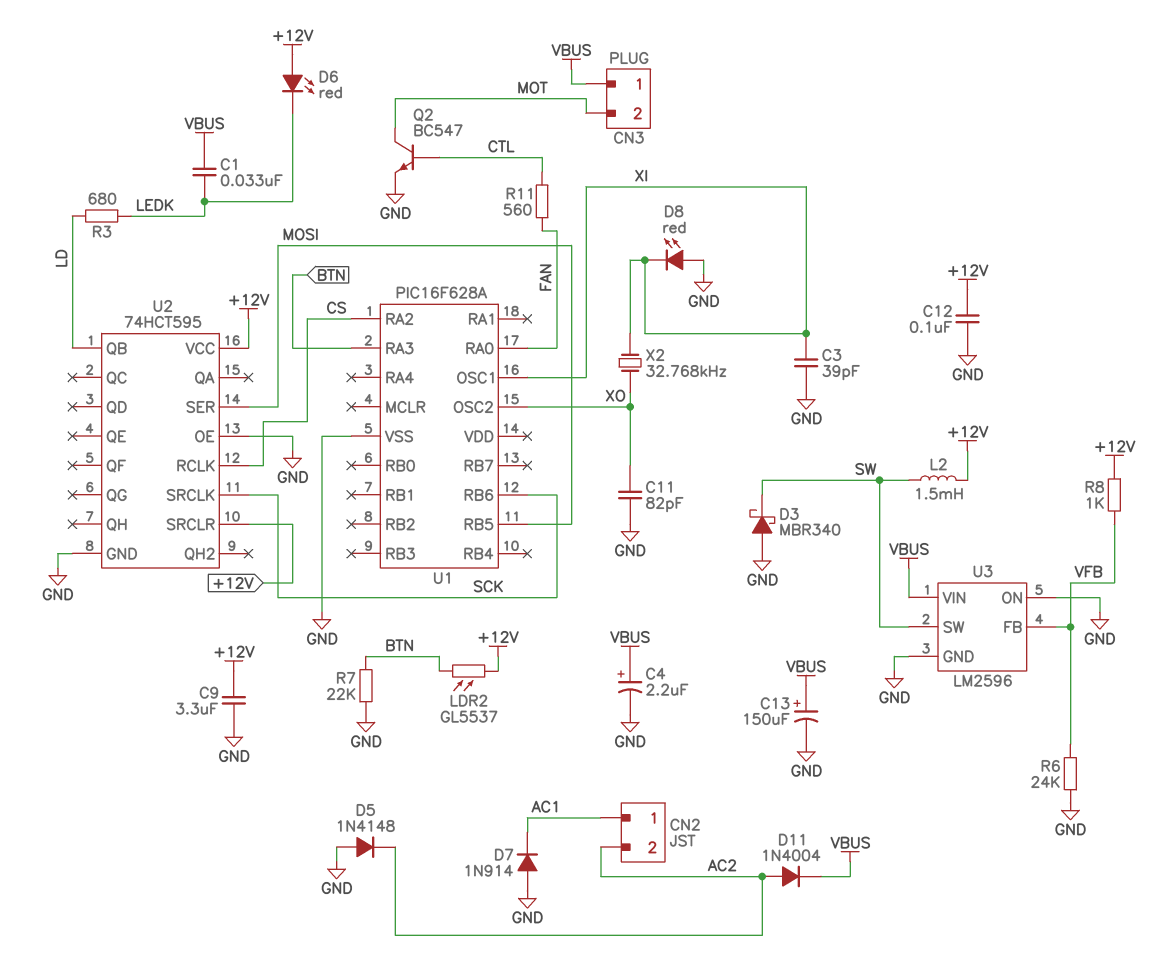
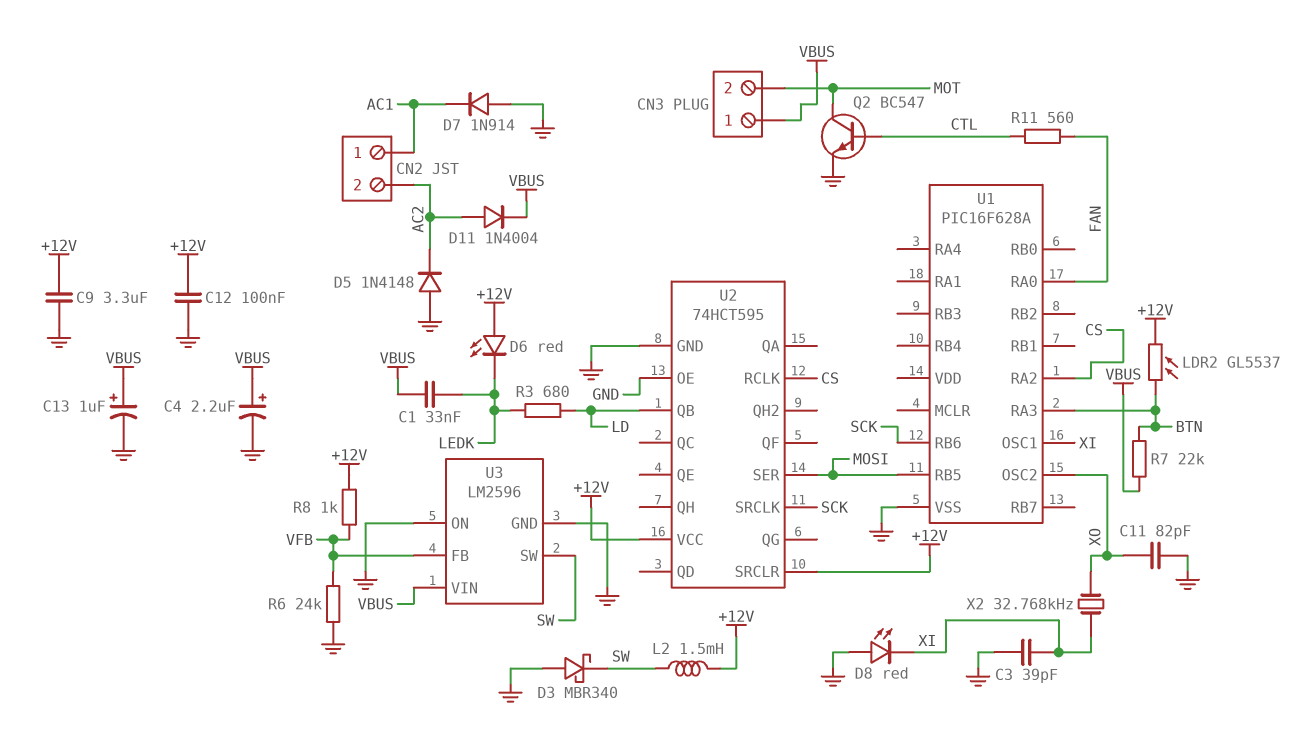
C13: 150uF (plus VBUS, minus GND) -> 1uF (plus VBUS, minus GND)
R7: 22k (BTN, GND) -> 22k (BTN, VBUS)

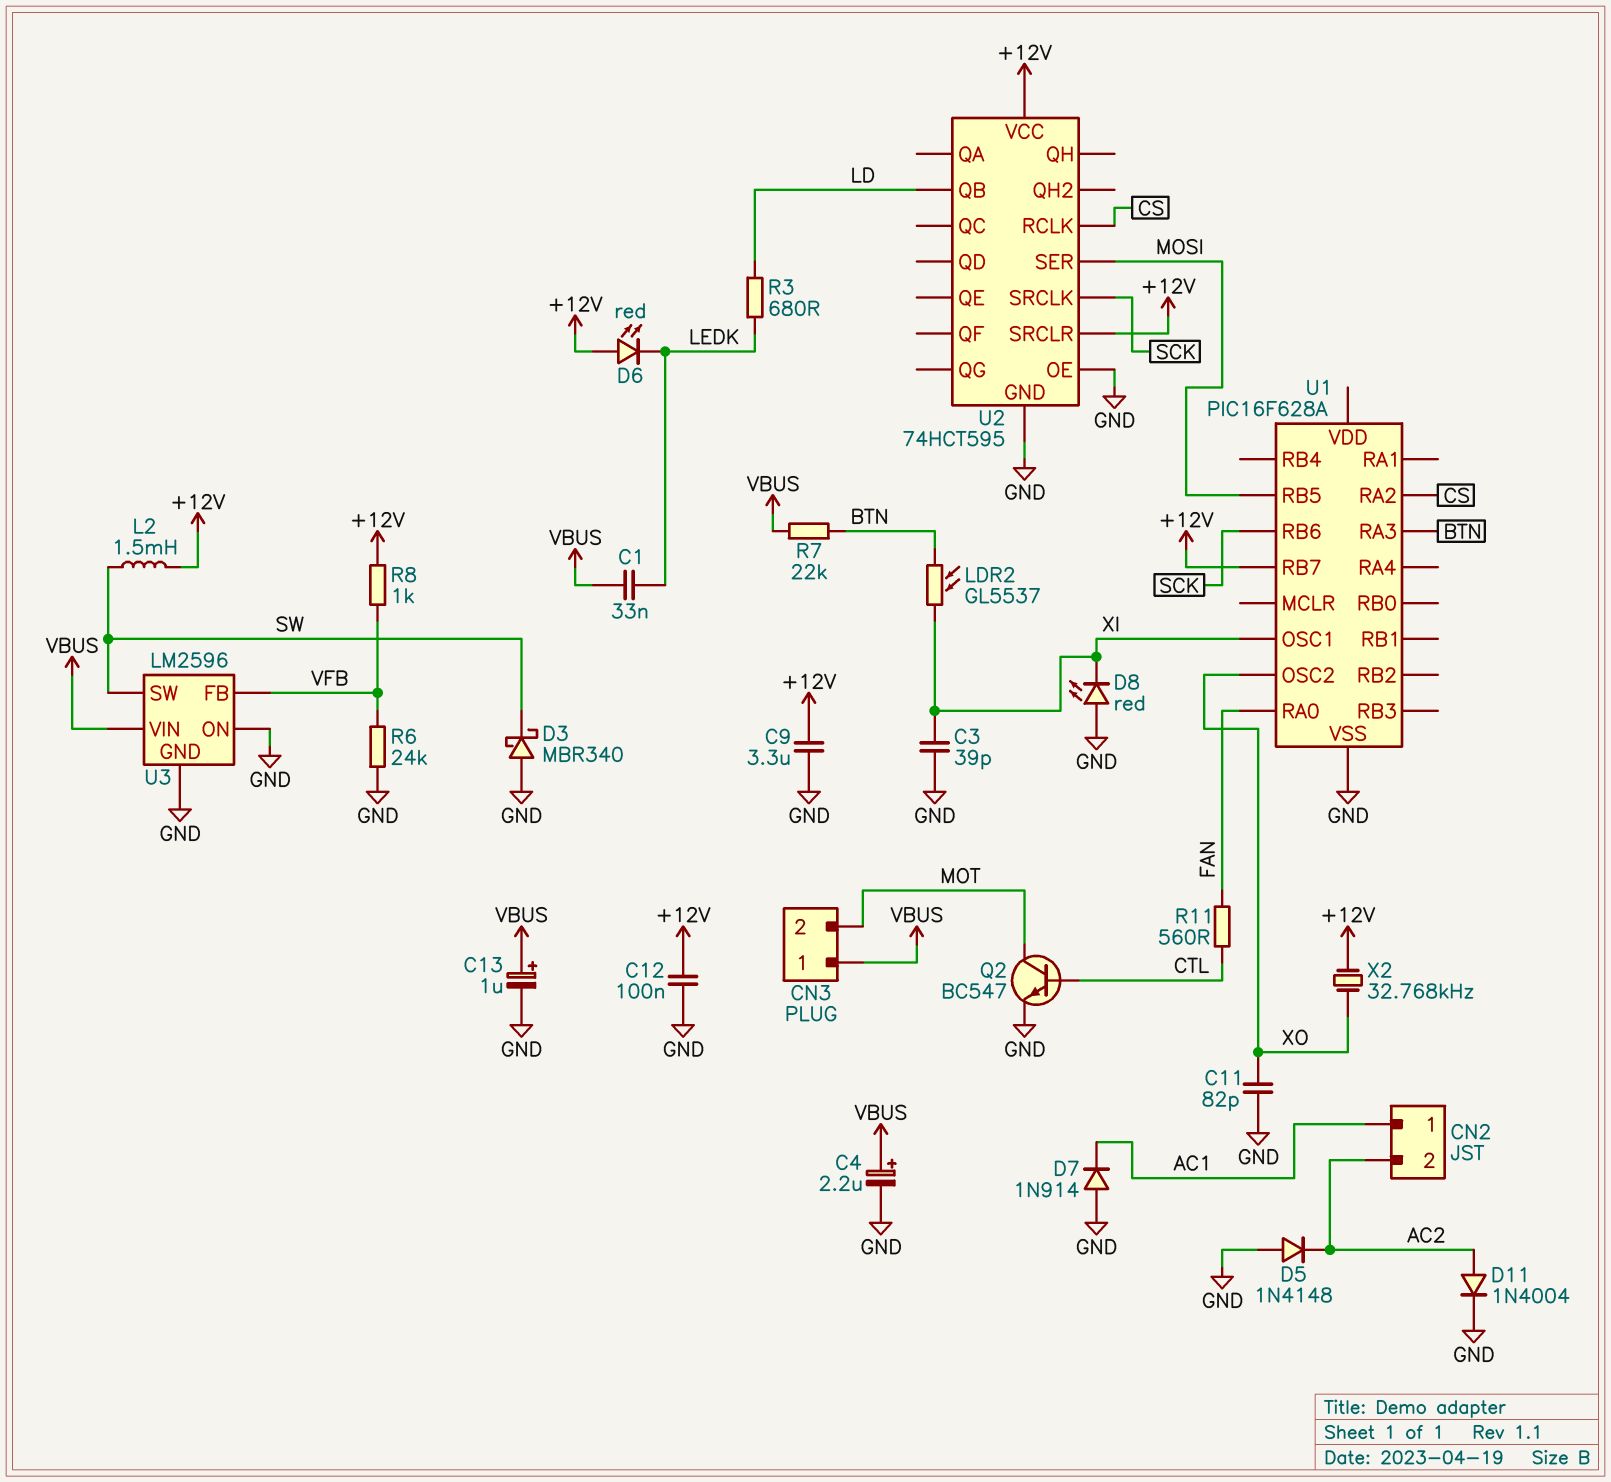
D11: diode 1N4004 (A AC2, K VBUS) -> diode 1N4004 (A AC2, K GND)
LDR2: GL5537 (+12V, BTN) -> GL5537 (BTN, XI)
U1 pin RB7: none -> +12V
X2: 32.768kHz (XI, XO) -> 32.768kHz (+12V, XO)

